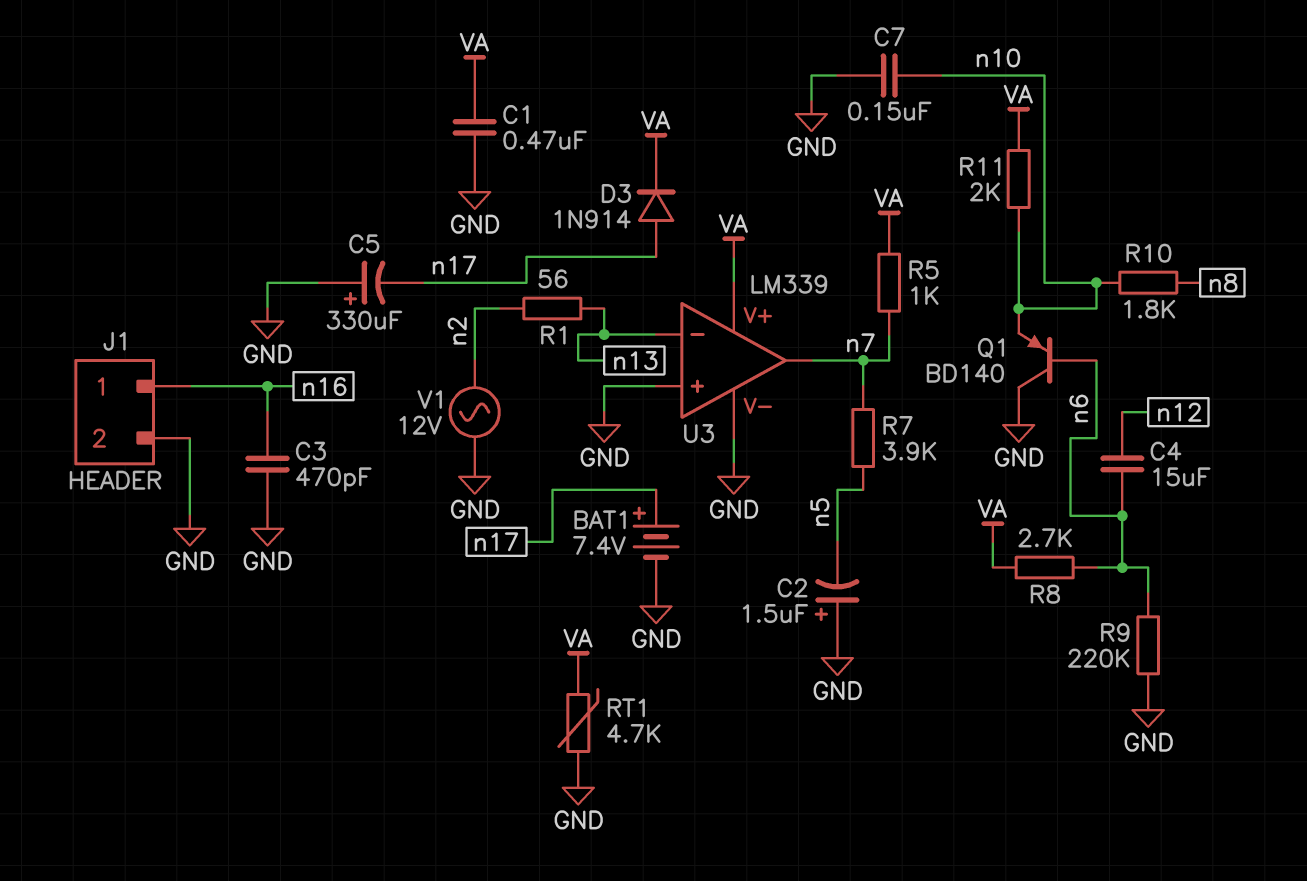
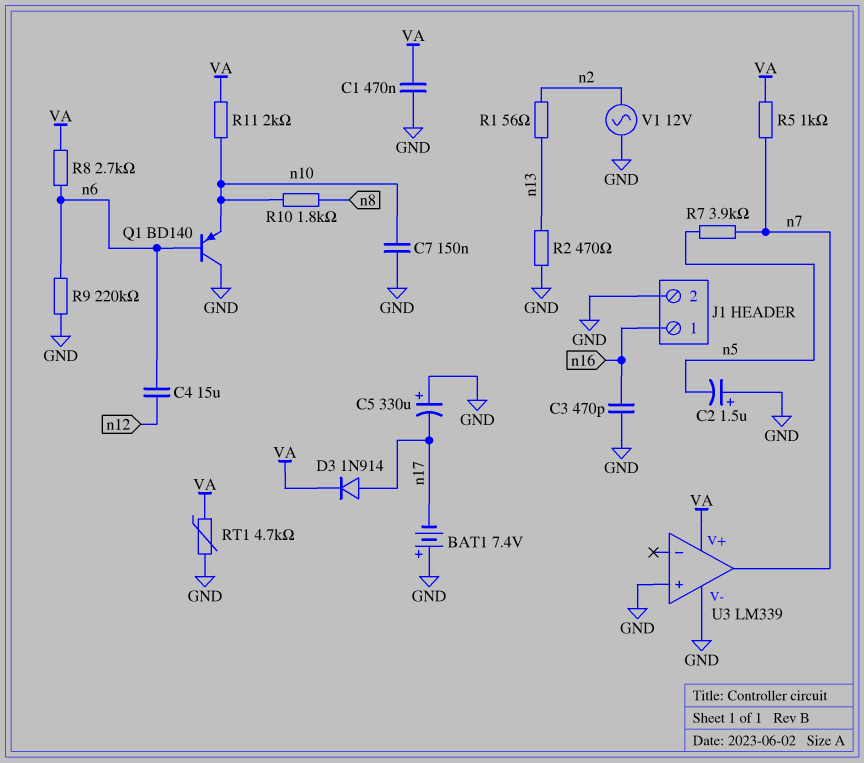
BAT1: 7.4V (plus n17, minus GND) -> 7.4V (plus GND, minus n17)
R2: none -> 470 (GND, n13)
U3 pin in-: n13 -> none

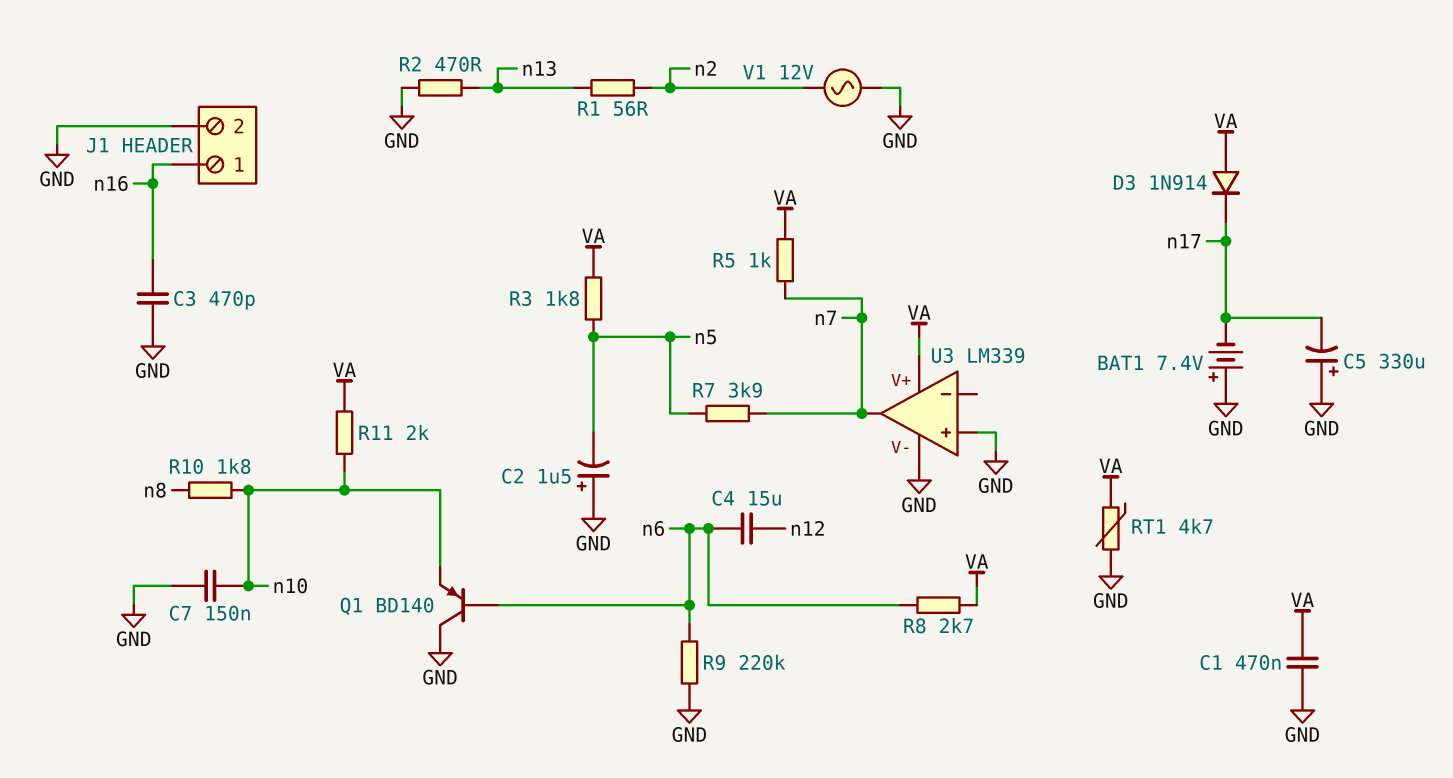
D3: diode 1N914 (A n17, K VA) -> diode 1N914 (A VA, K n17)
R3: none -> 1.8k (VA, n5)

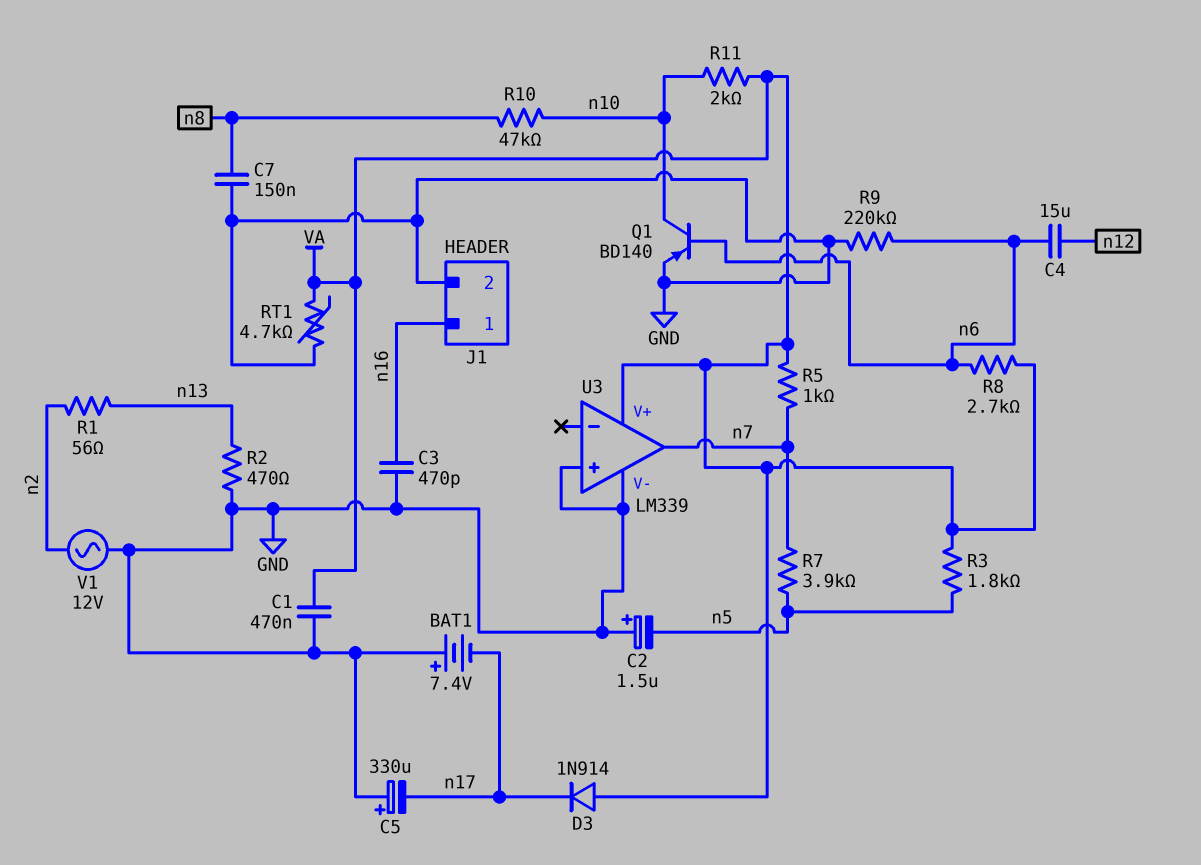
C7: 150nF (GND, n10) -> 150nF (GND, n8)
Q1: PNP BD140 (B n6, C GND, E n10) -> PNP BD140 (B n6, C n10, E GND)
R10: 1.8k (n8, n10) -> 47k (n8, n10)

